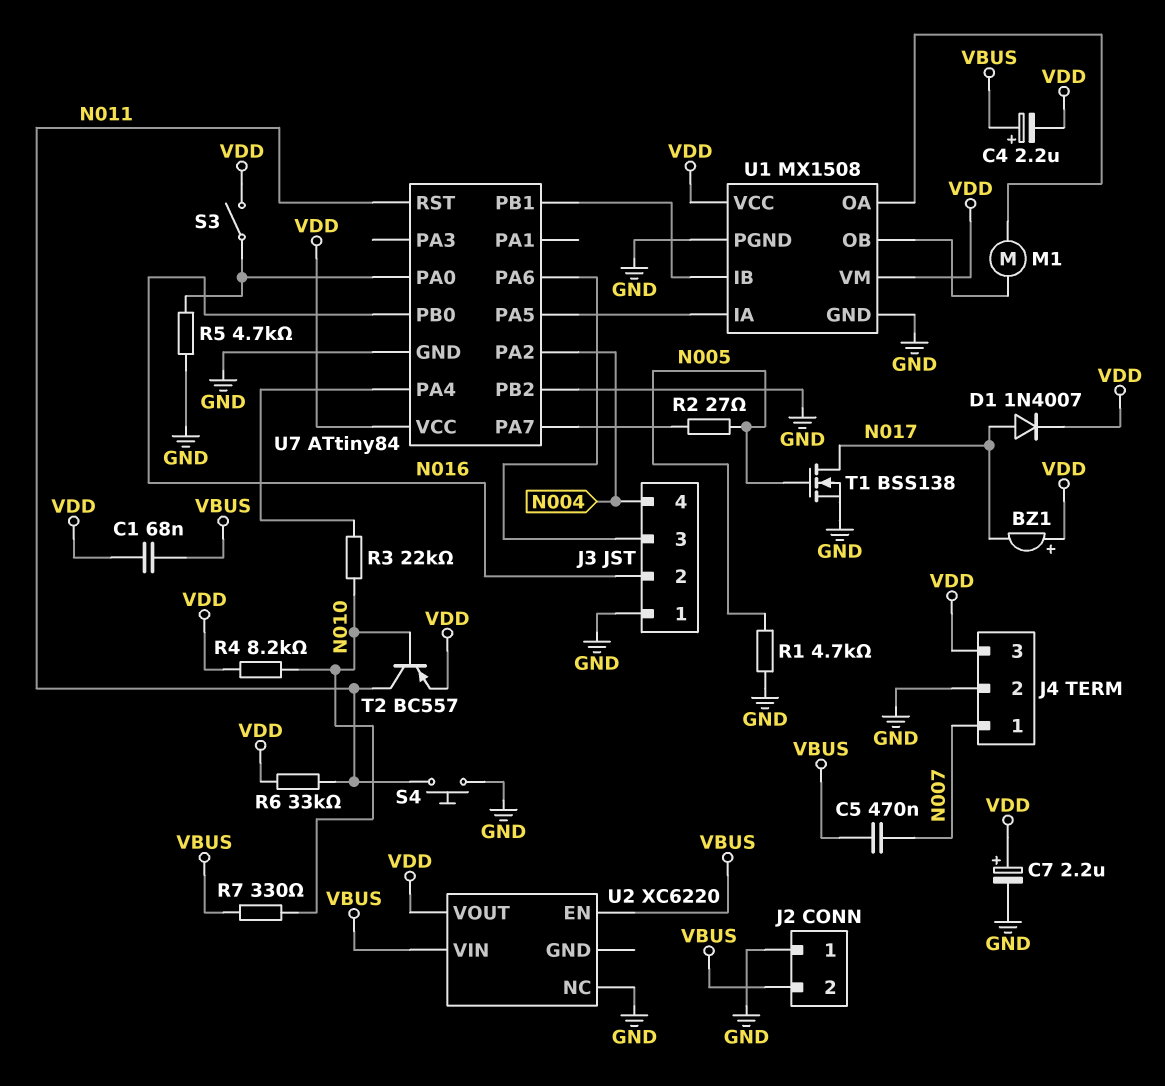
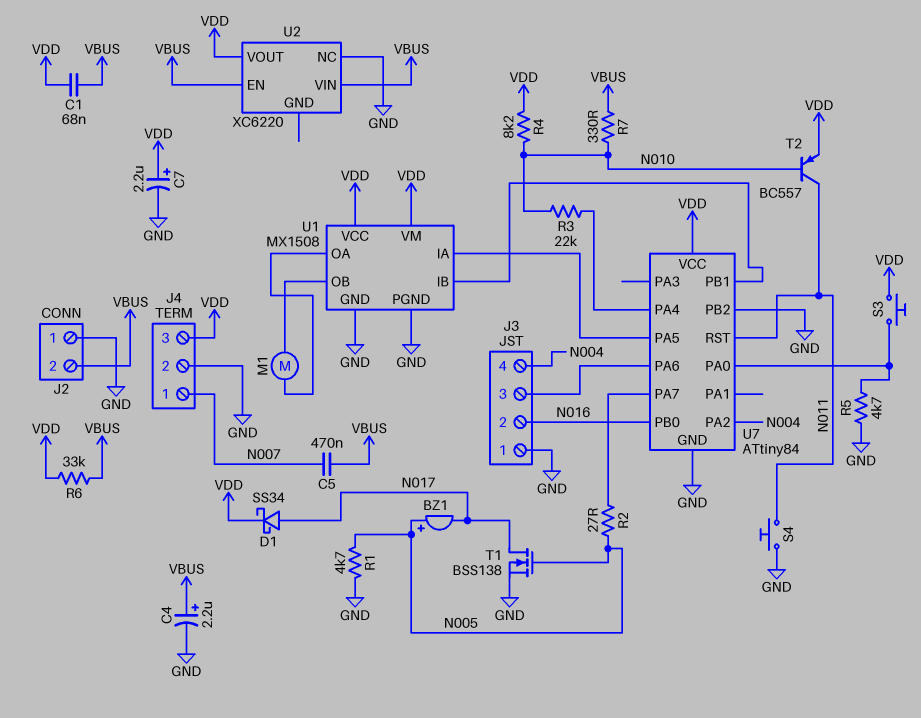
BZ1: buzzer (plus VDD, minus N017) -> buzzer (plus N005, minus N017)
C4: 2.2uF (plus VBUS, minus VDD) -> 2.2uF (plus VBUS, minus GND)
D1: diode 1N4007 (A N017, K VDD) -> schottky SS34 (A N017, K VDD)
R6: 33k (N011, VDD) -> 33k (VBUS, VDD)
S3: switch (U7/PA0, VDD) -> button (U7/PA0, VDD)

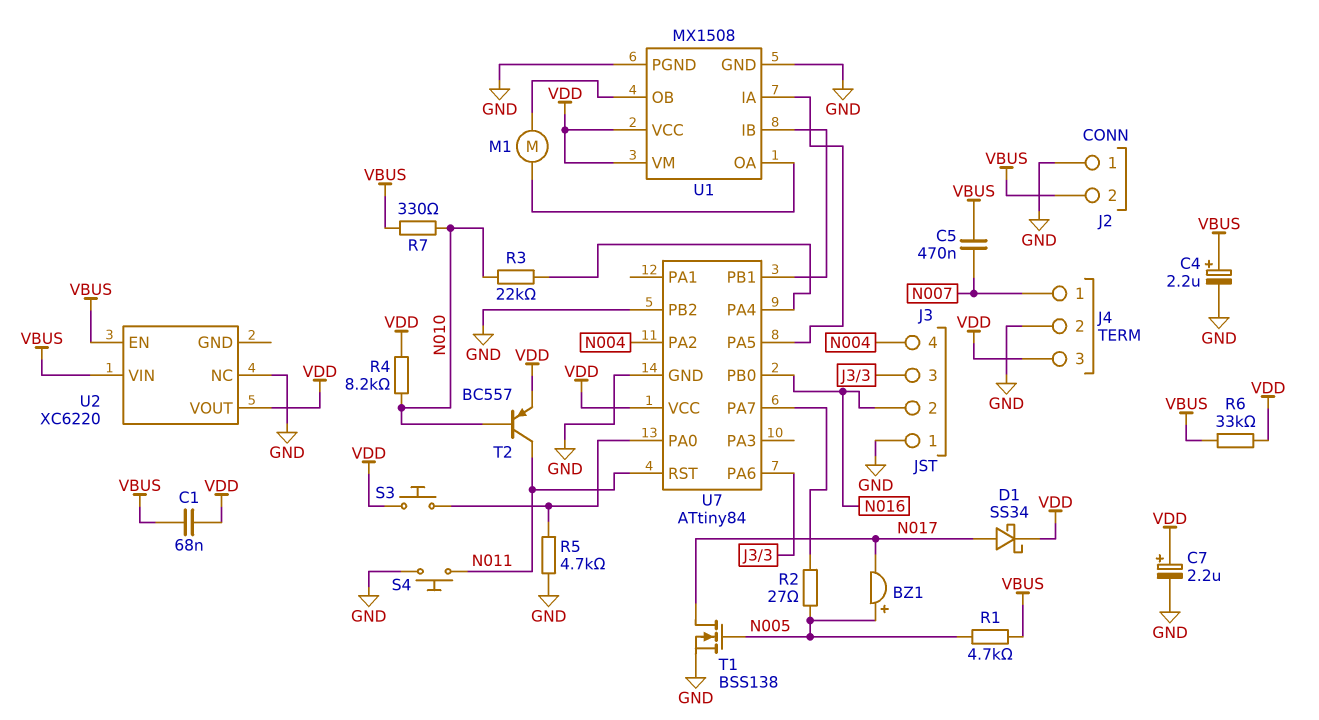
R1: 4.7k (GND, N005) -> 4.7k (N005, VBUS)

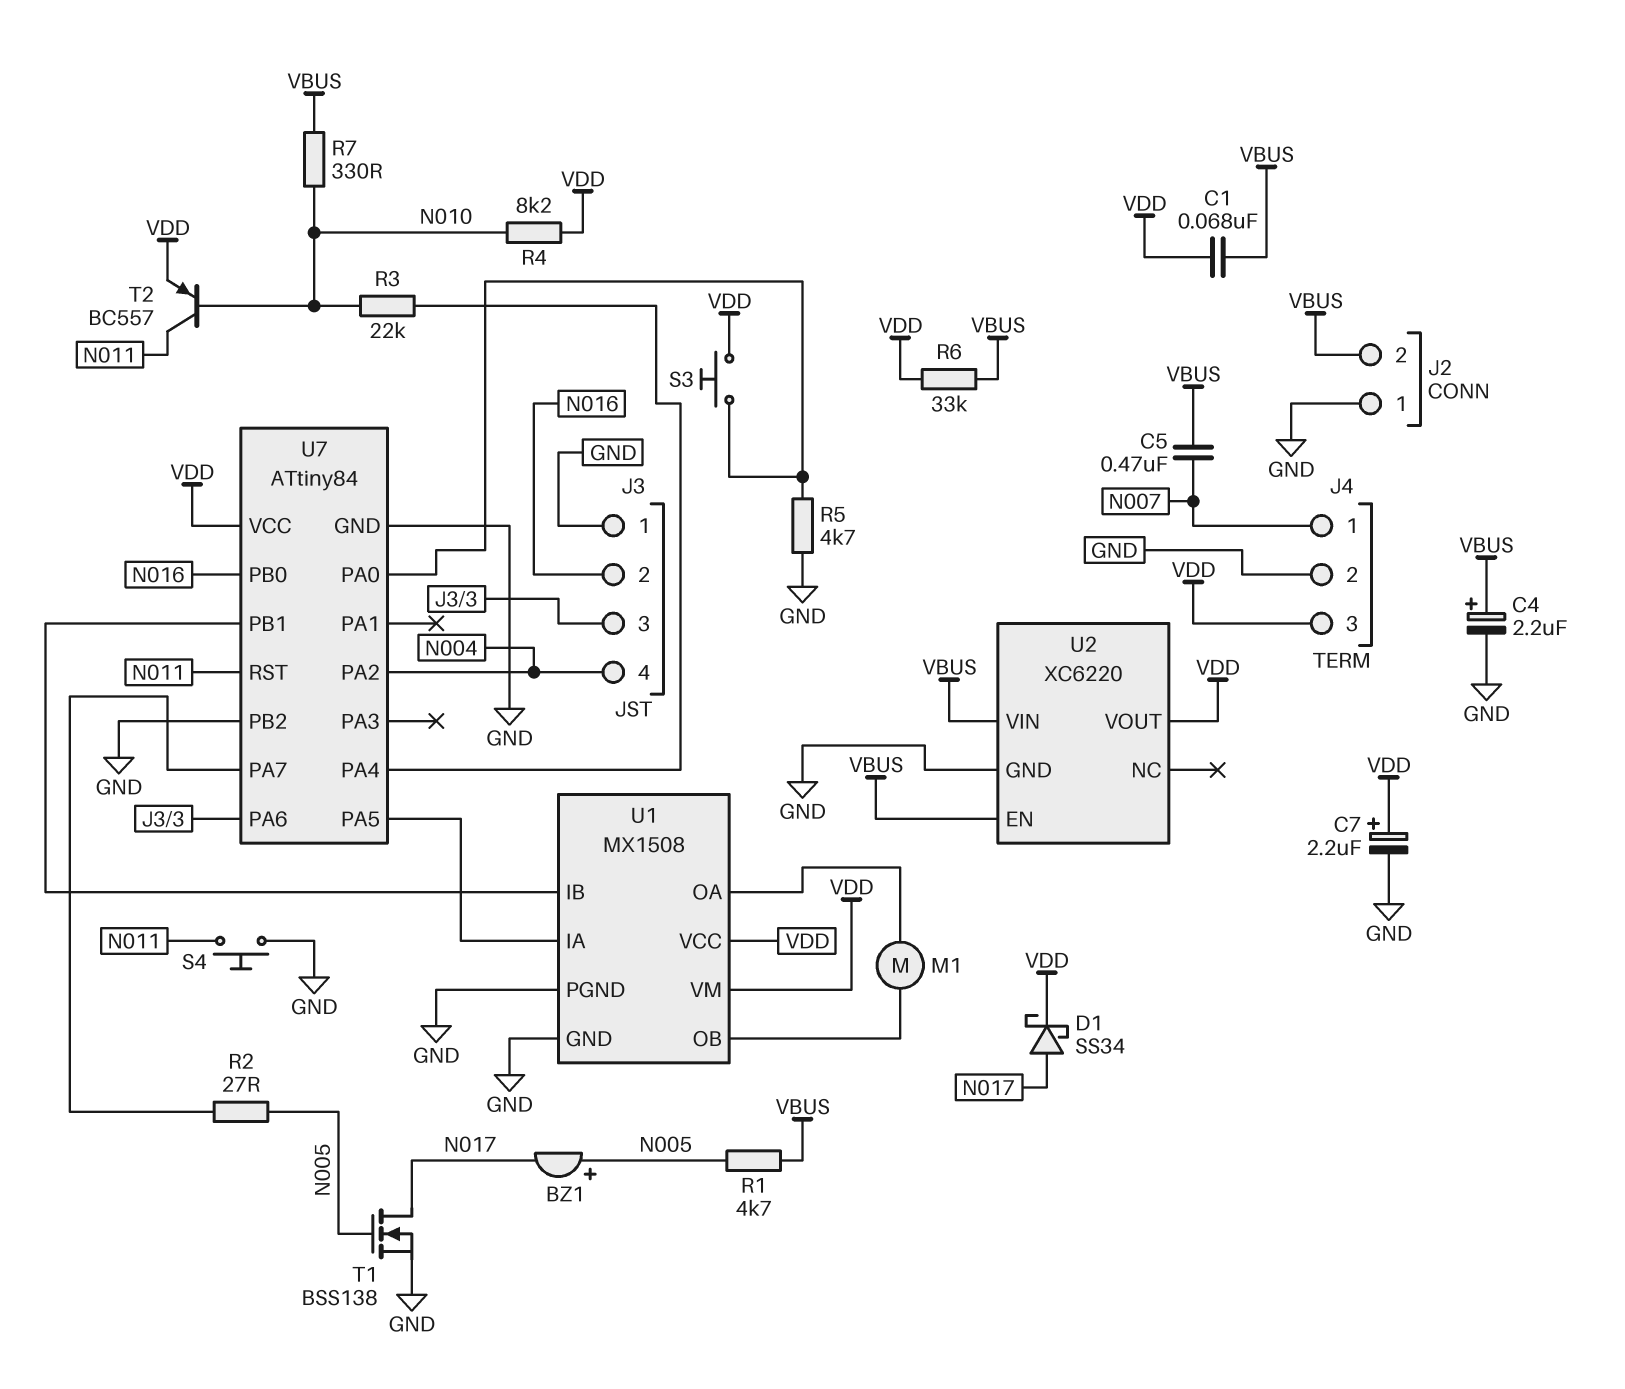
U2 pin GND: none -> GND
U2 pin NC: GND -> none

